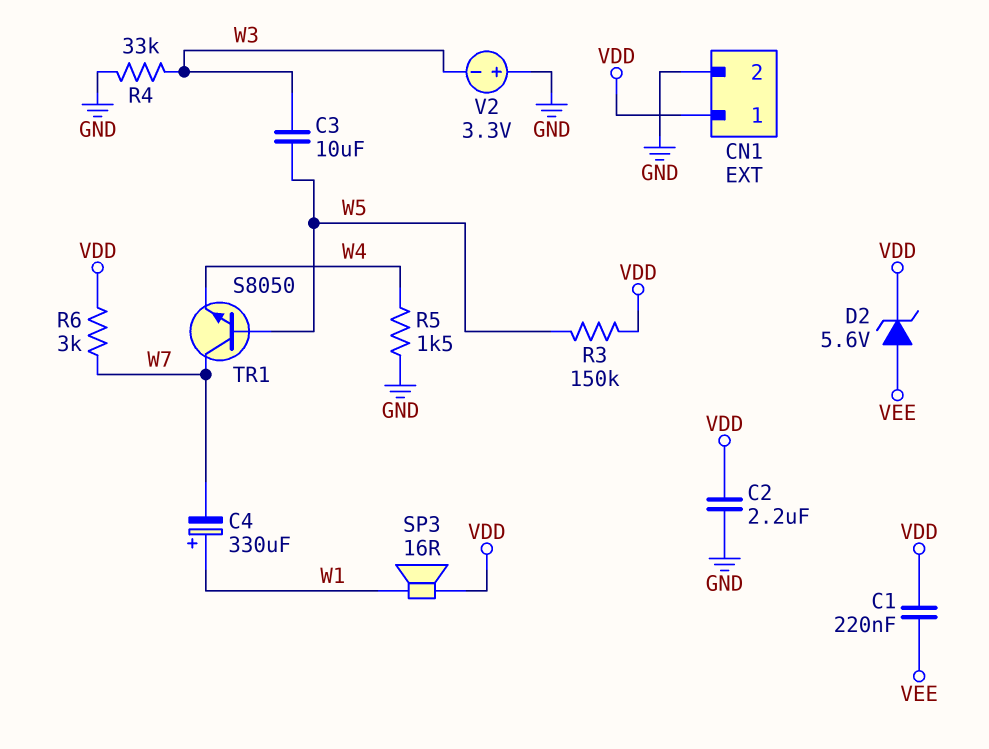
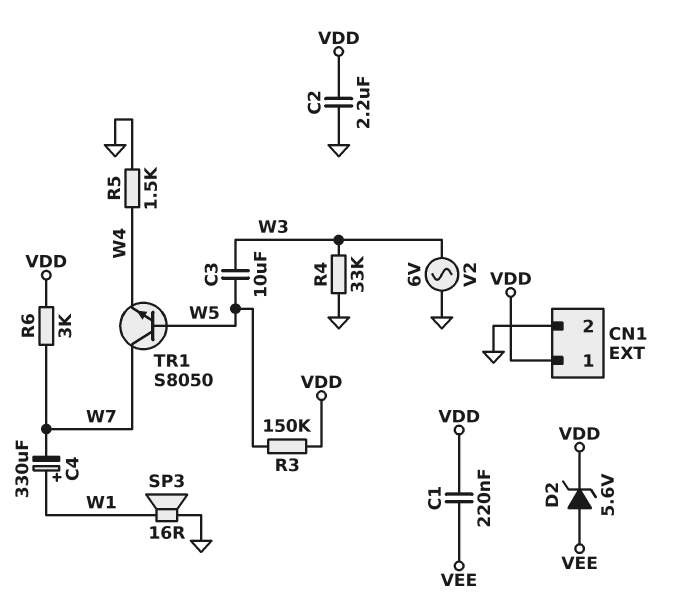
SP3: speaker 16R (VDD, W1) -> speaker 16R (GND, W1)
V2: 3.3V (plus GND, minus W3) -> AC 6V (GND, W3)

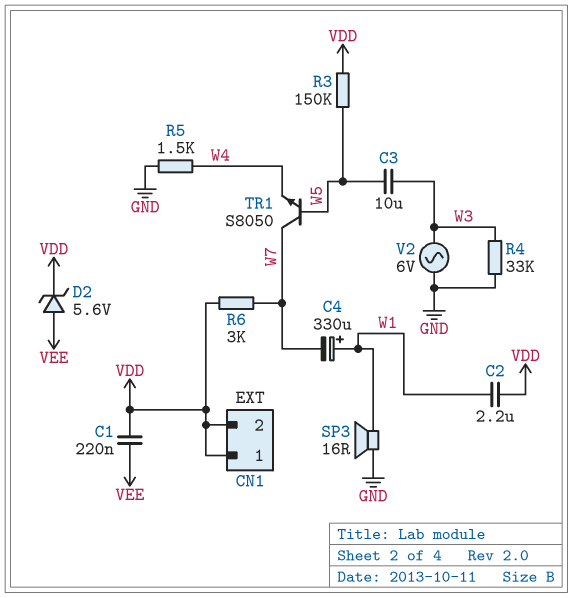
C2: 2.2uF (GND, VDD) -> 2.2uF (VDD, W1)
CN1 pin 2: GND -> VDD

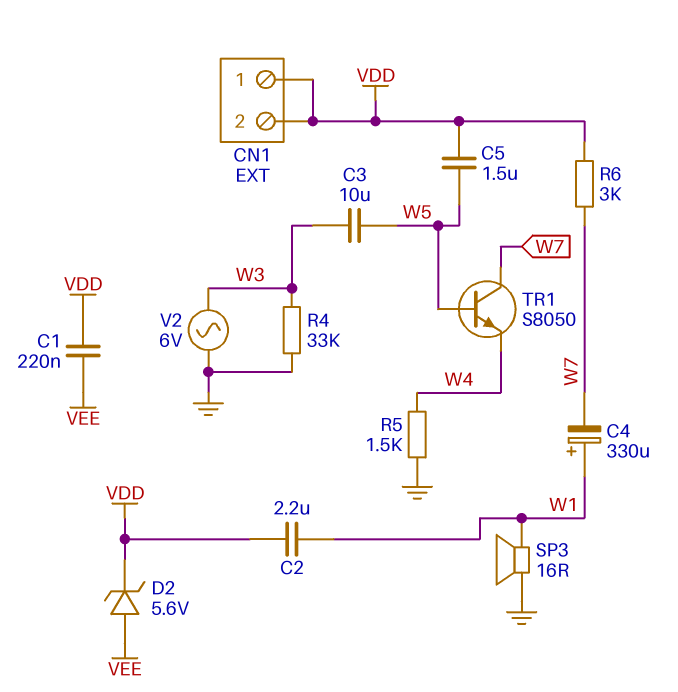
C5: none -> 1.5uF (VDD, W5)
R3: 150k (VDD, W5) -> none

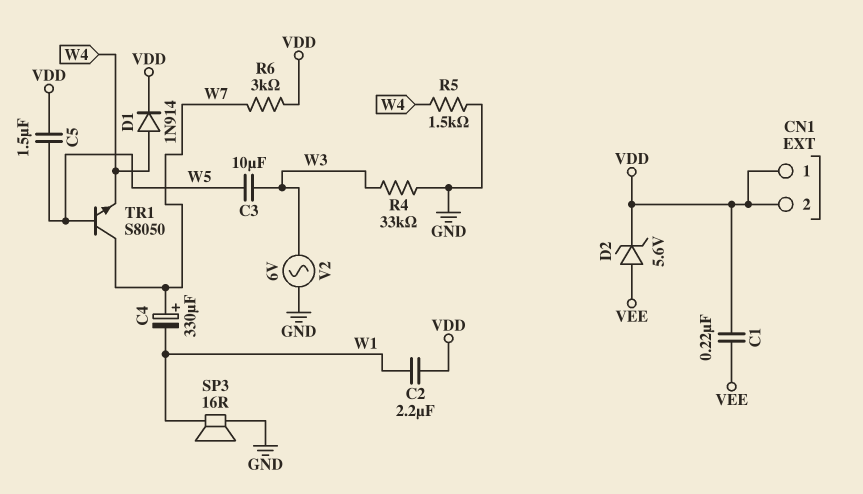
C4: 330uF (plus W1, minus W7) -> 330uF (plus W7, minus W1)
D1: none -> diode 1N914 (A W4, K VDD)

